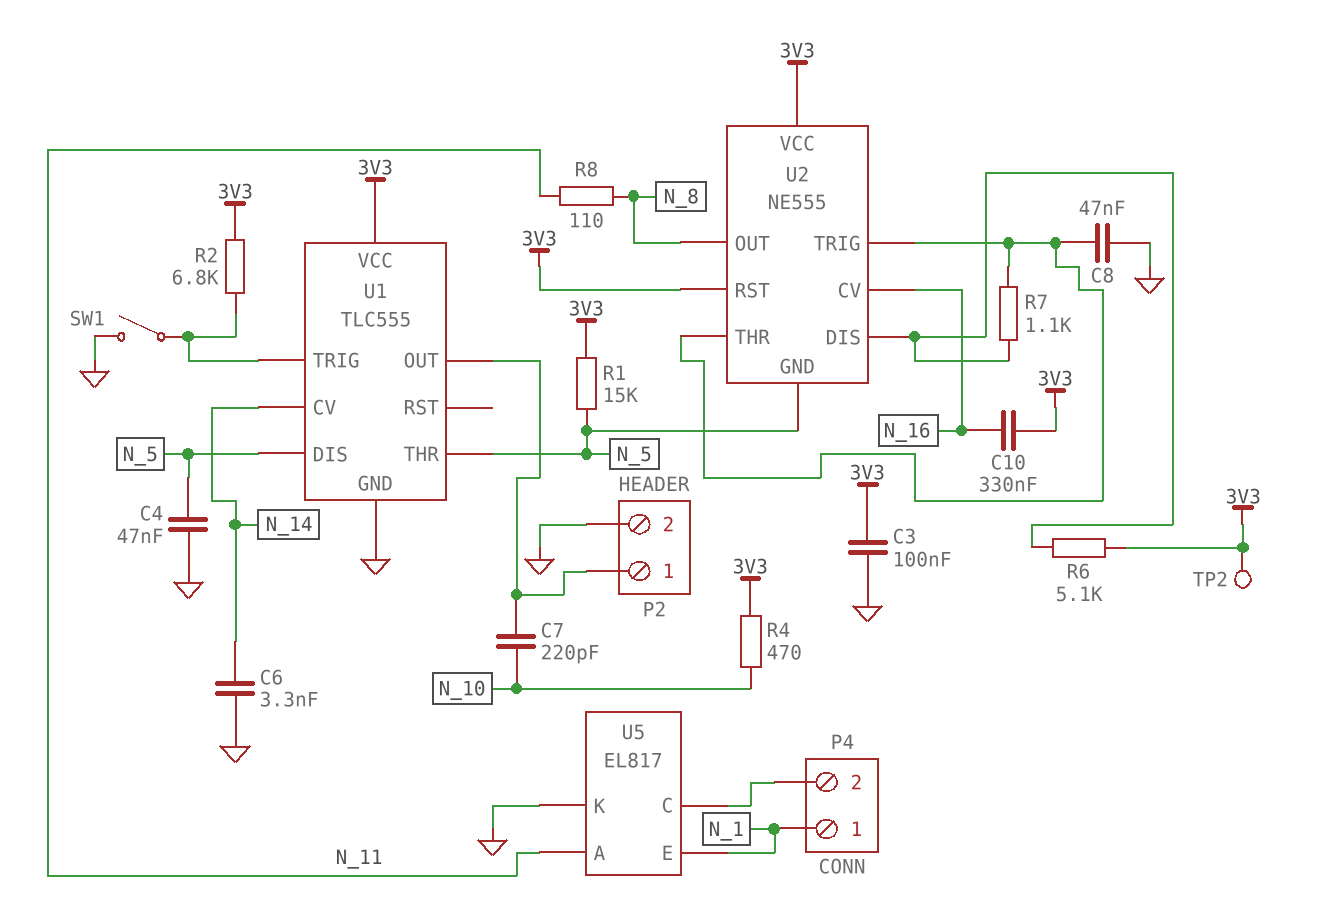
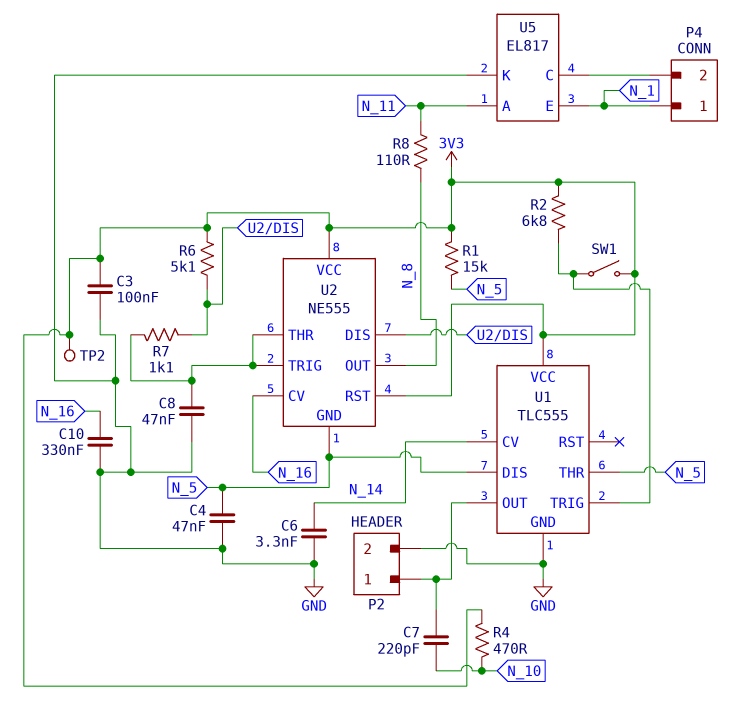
C10: 330nF (3V3, N_16) -> 330nF (GND, N_16)
SW1: switch (GND, U1/TRIG) -> switch (3V3, U1/TRIG)

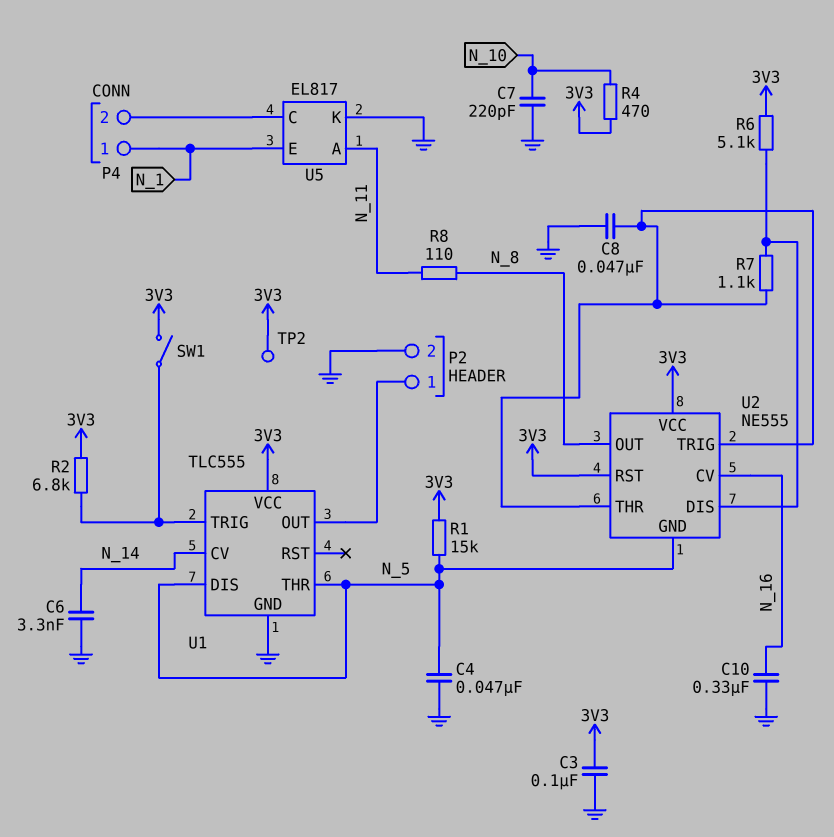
C7: 220pF (N_10, P2/1) -> 220pF (GND, N_10)

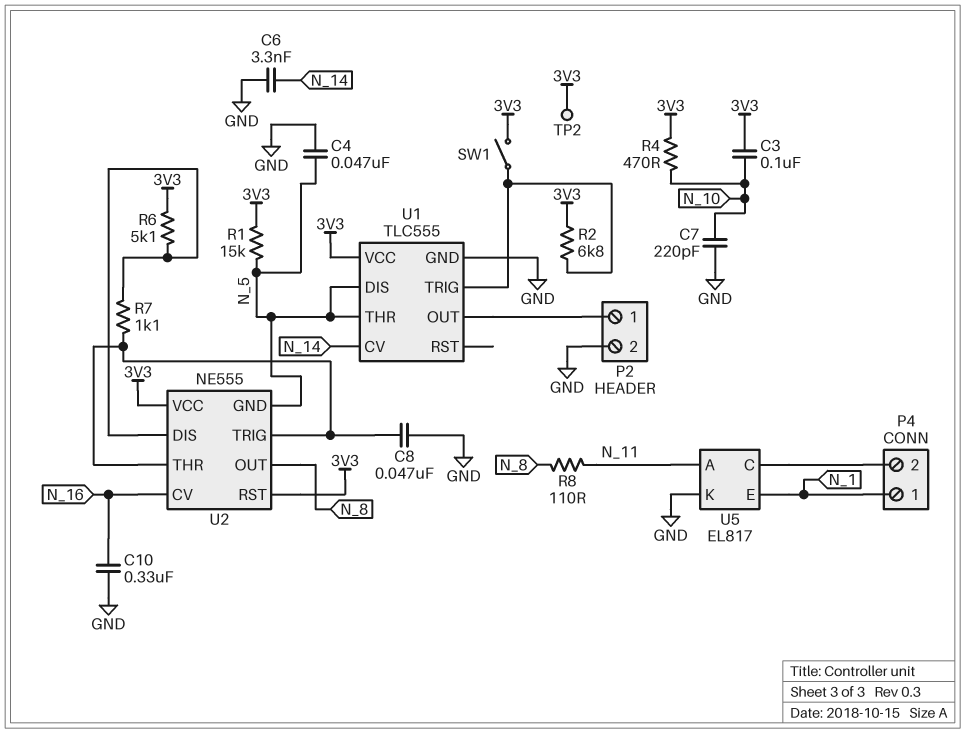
C3: 100nF (3V3, GND) -> 100nF (3V3, N_10)

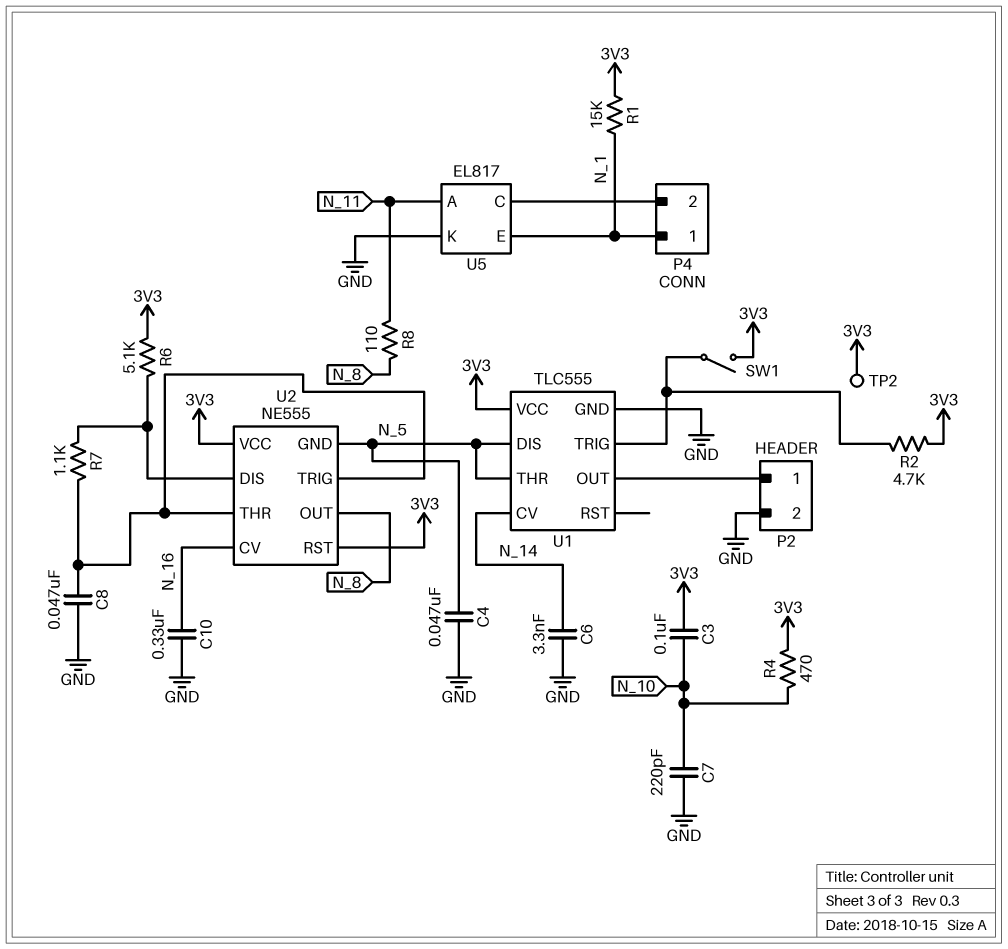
R1: 15k (3V3, N_5) -> 15k (3V3, N_1)
R2: 6.8k (3V3, U1/TRIG) -> 4.7k (3V3, U1/TRIG)

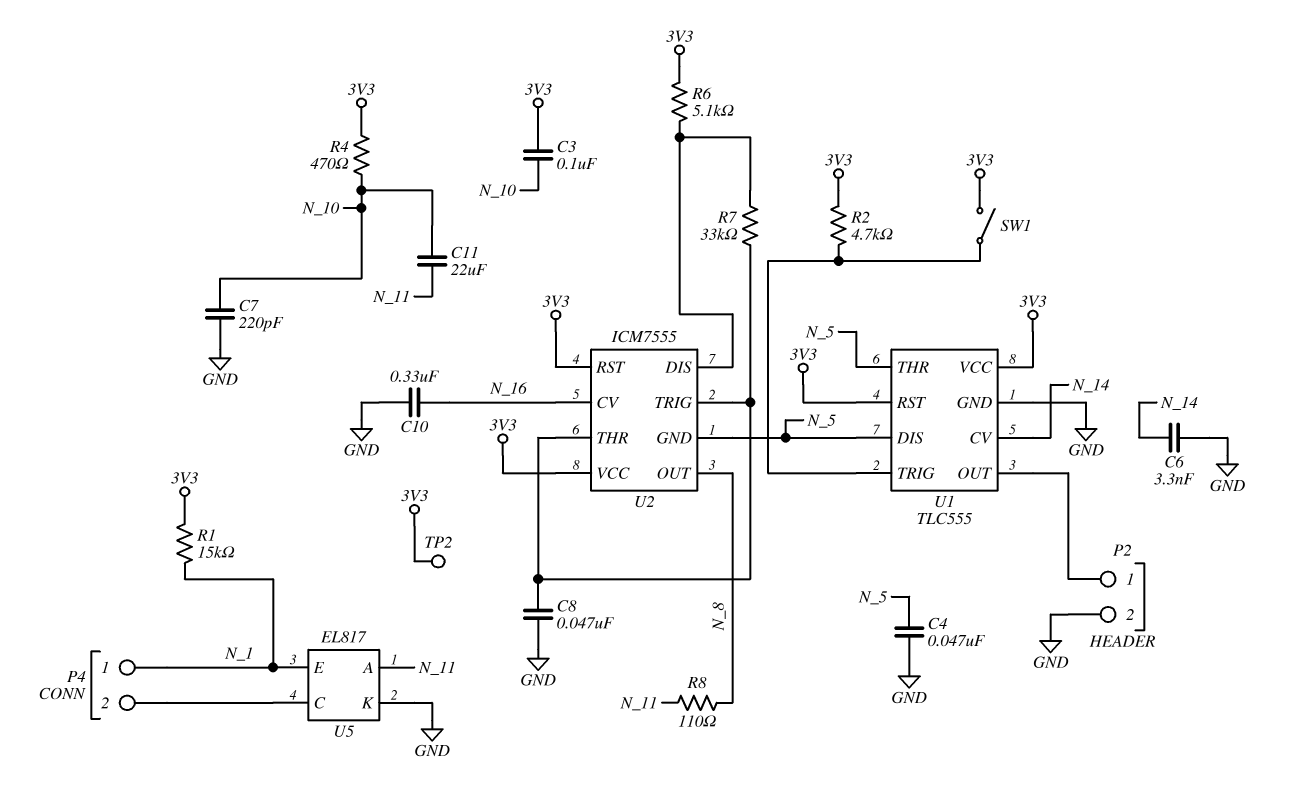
C11: none -> 22uF (N_10, N_11)
R7: 1.1k (U2/DIS, U2/THR) -> 33k (U2/DIS, U2/THR)
U1 pin RST: none -> 3V3
U2: NE555 -> ICM7555

